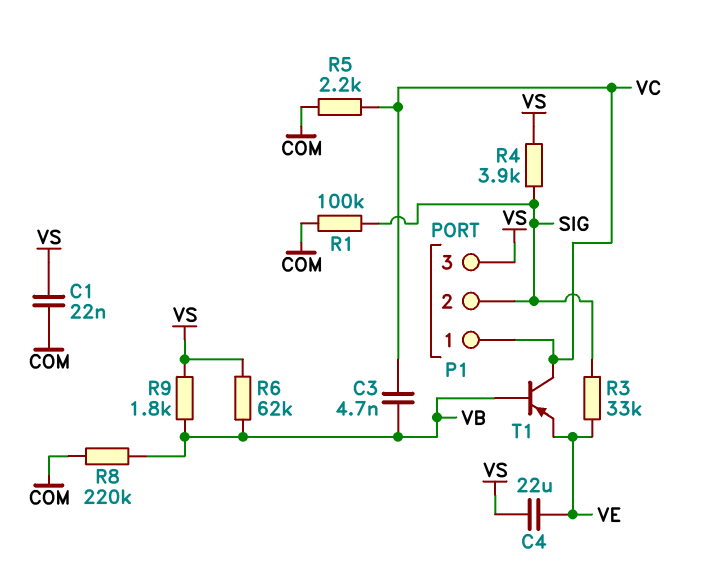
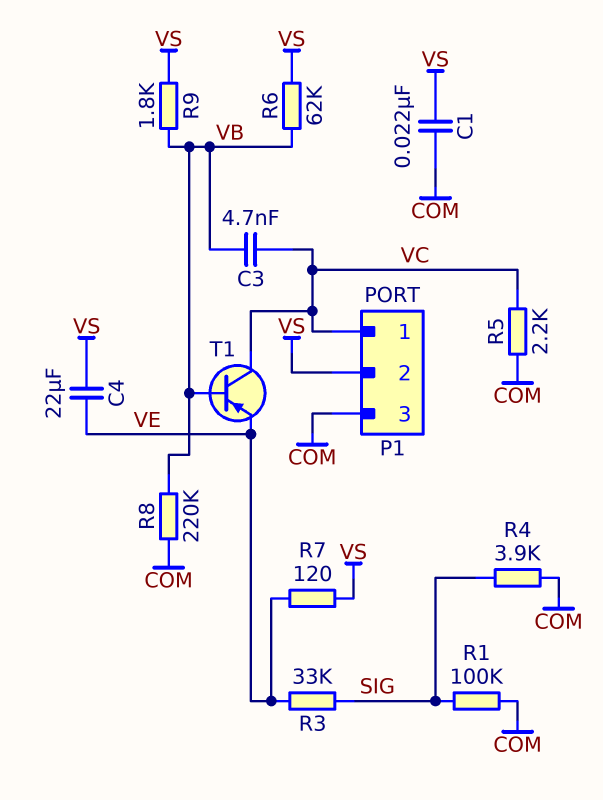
P1 pin 2: SIG -> VS
P1 pin 3: VS -> COM
R4: 3.9k (SIG, VS) -> 3.9k (COM, SIG)
R7: none -> 120 (VE, VS)

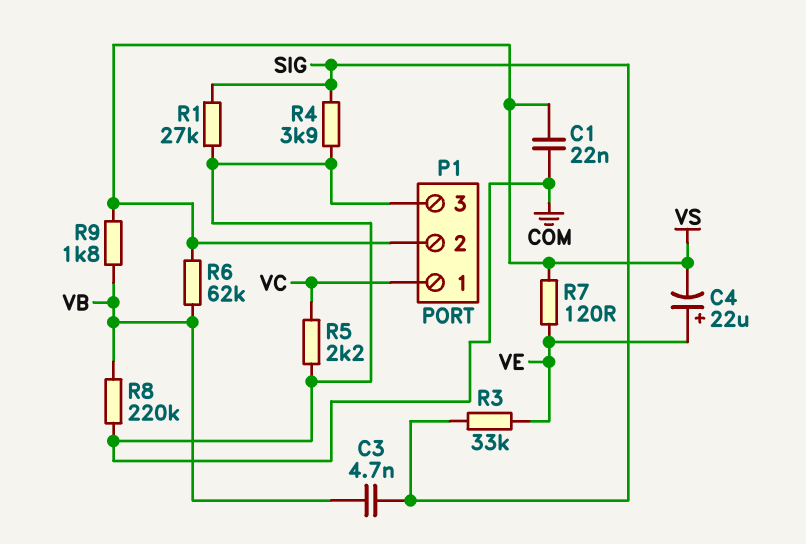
C3: 4.7nF (VB, VC) -> 4.7nF (SIG, VB)
C4: 22uF (VE, VS) -> 22uF (plus VE, minus VS)
R1: 100k (COM, SIG) -> 27k (COM, SIG)
T1: PNP (B VB, C VC, E VE) -> none

